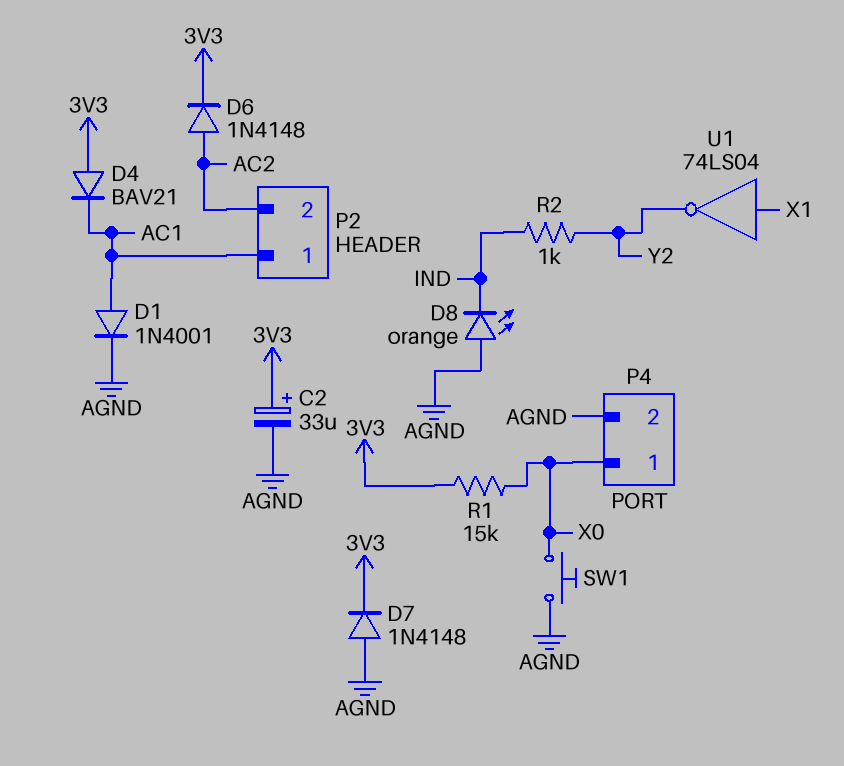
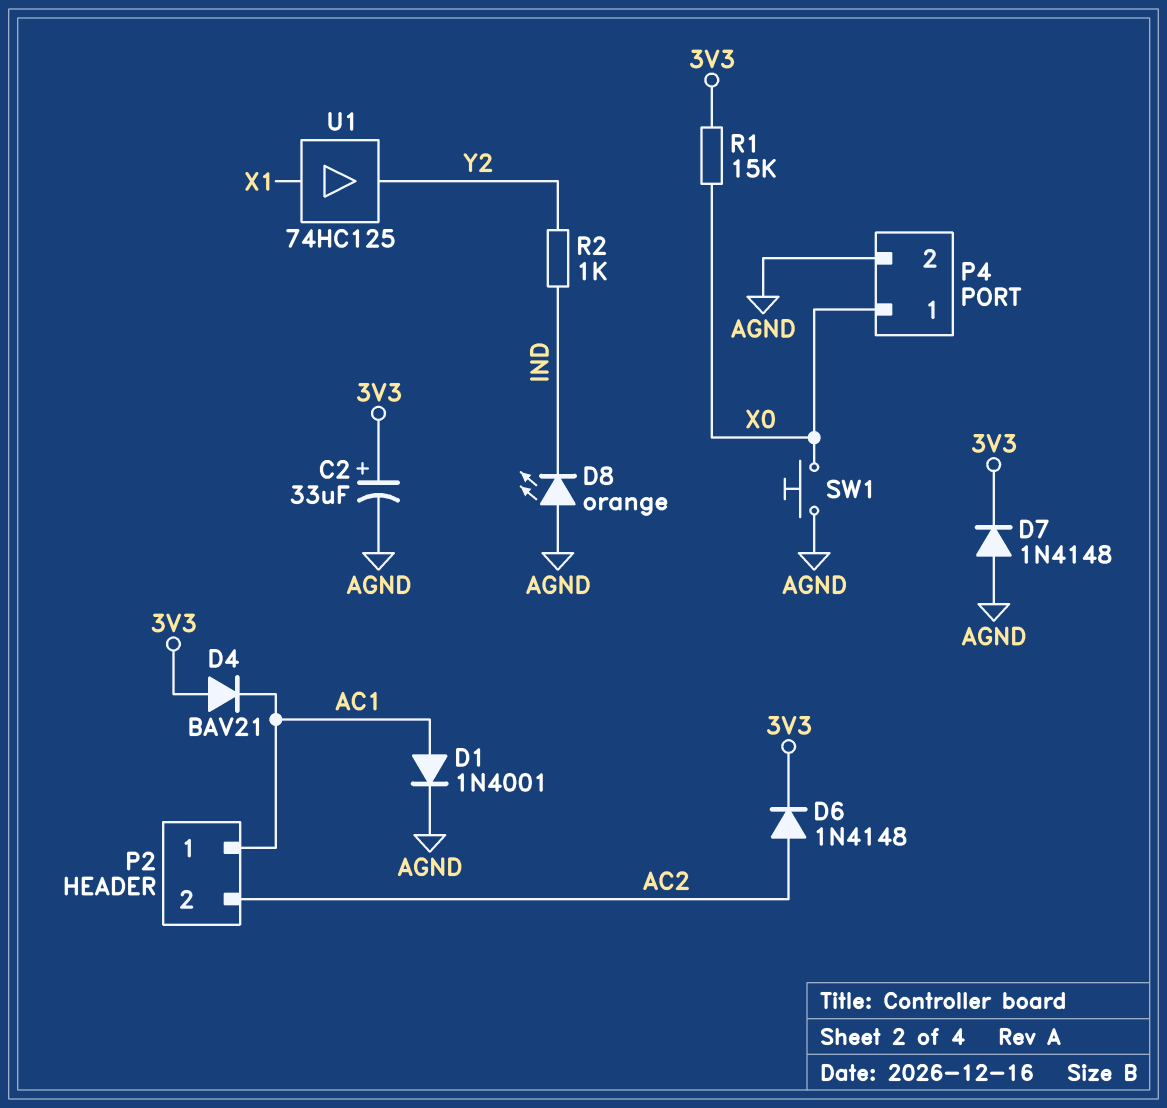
U1: NOT 74LS04 (in X1, out Y2) -> buffer 74HC125 (in X1, out Y2)

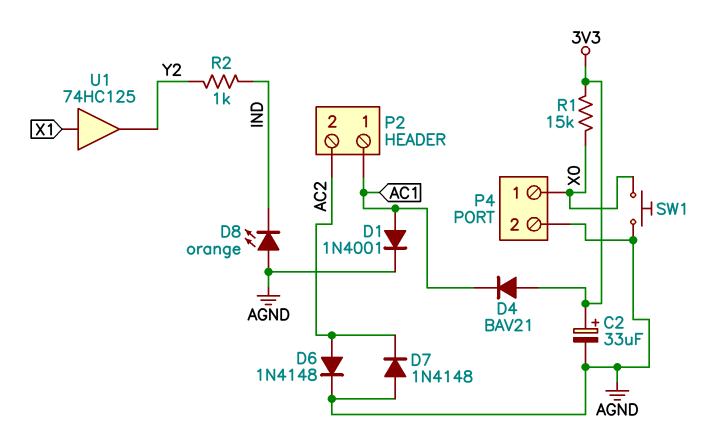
D6: diode 1N4148 (A AC2, K 3V3) -> diode 1N4148 (A AC2, K AGND)
D7: diode 1N4148 (A AGND, K 3V3) -> diode 1N4148 (A AGND, K AC2)

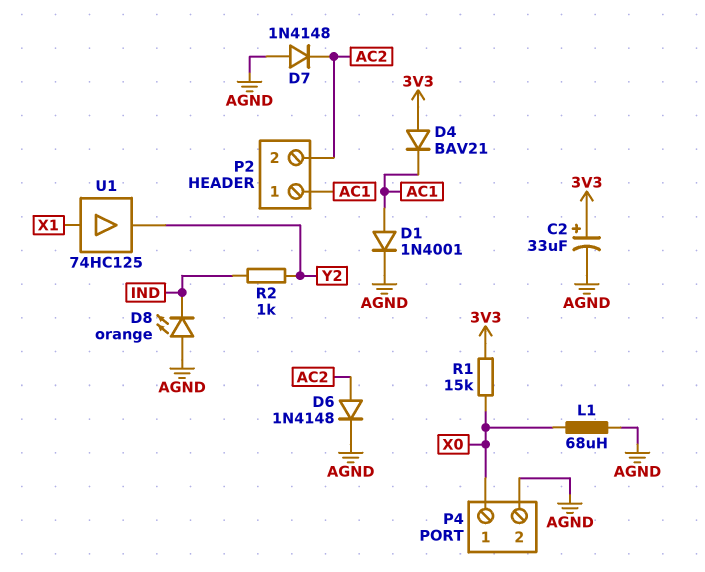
L1: none -> 68uH (AGND, X0)
SW1: button (AGND, X0) -> none

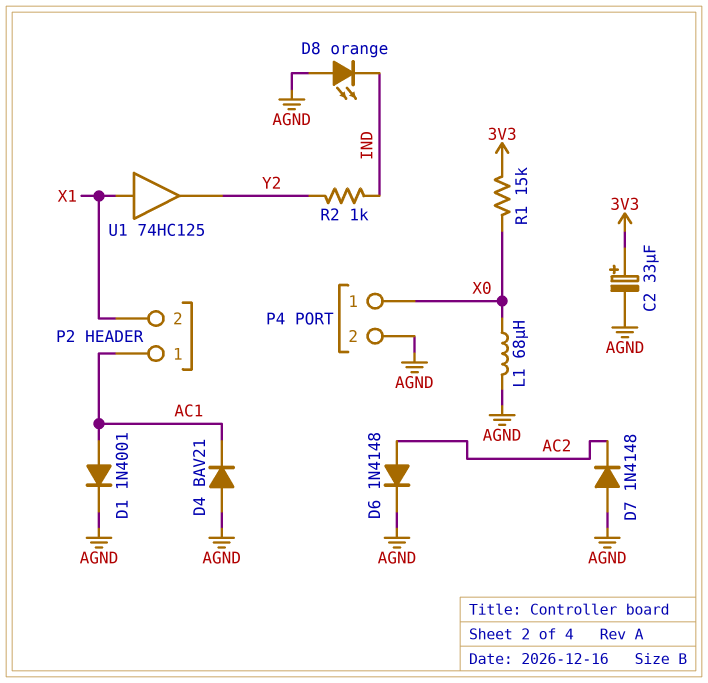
D4: diode BAV21 (A 3V3, K AC1) -> diode BAV21 (A AGND, K AC1)
P2 pin 2: AC2 -> X1

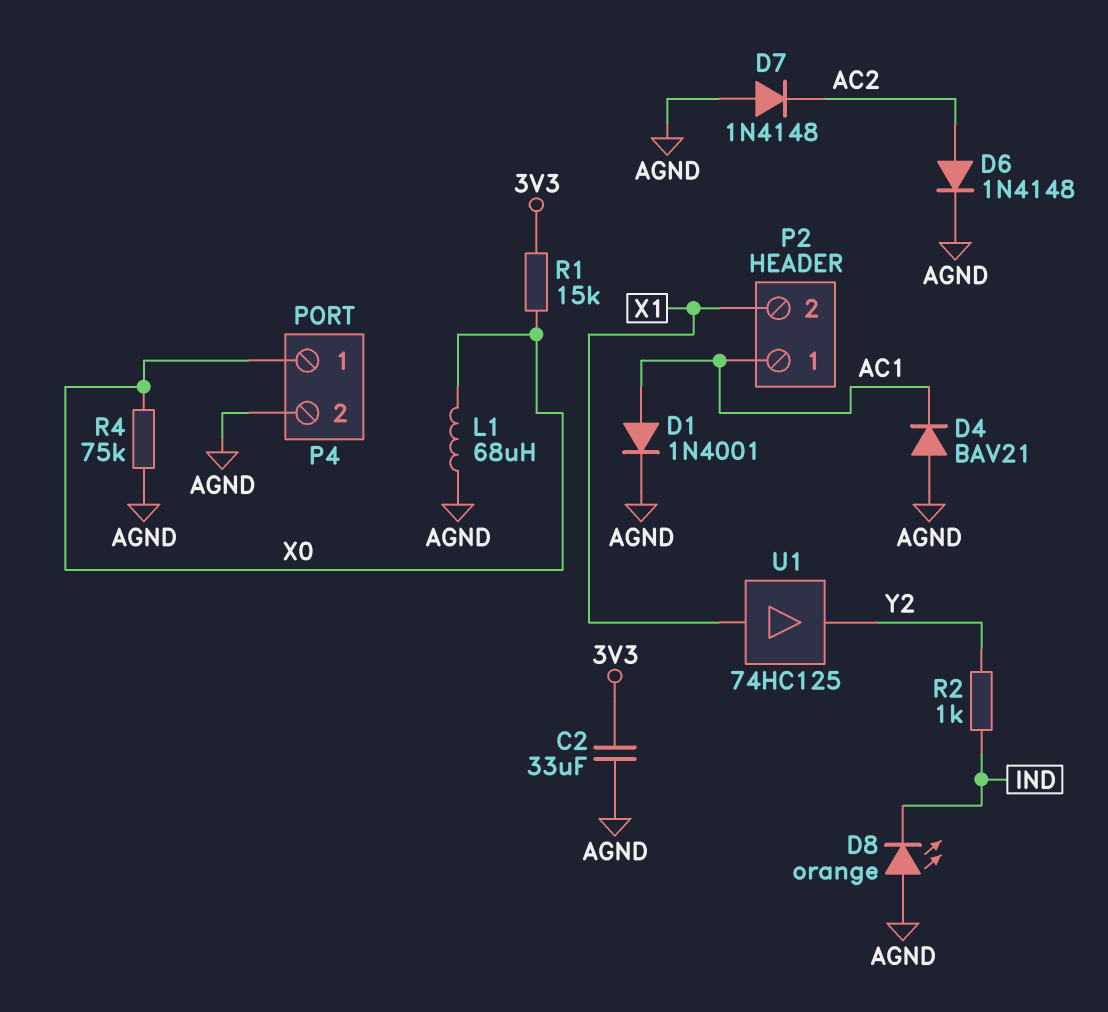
C2: 33uF (plus 3V3, minus AGND) -> 33uF (3V3, AGND)
R4: none -> 75k (AGND, X0)

